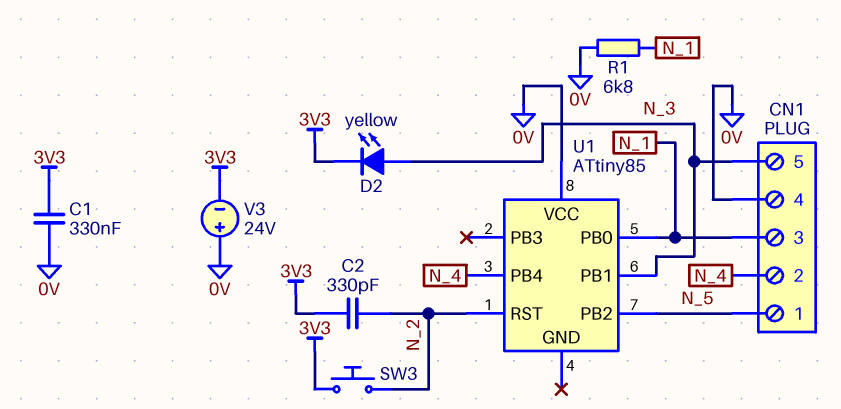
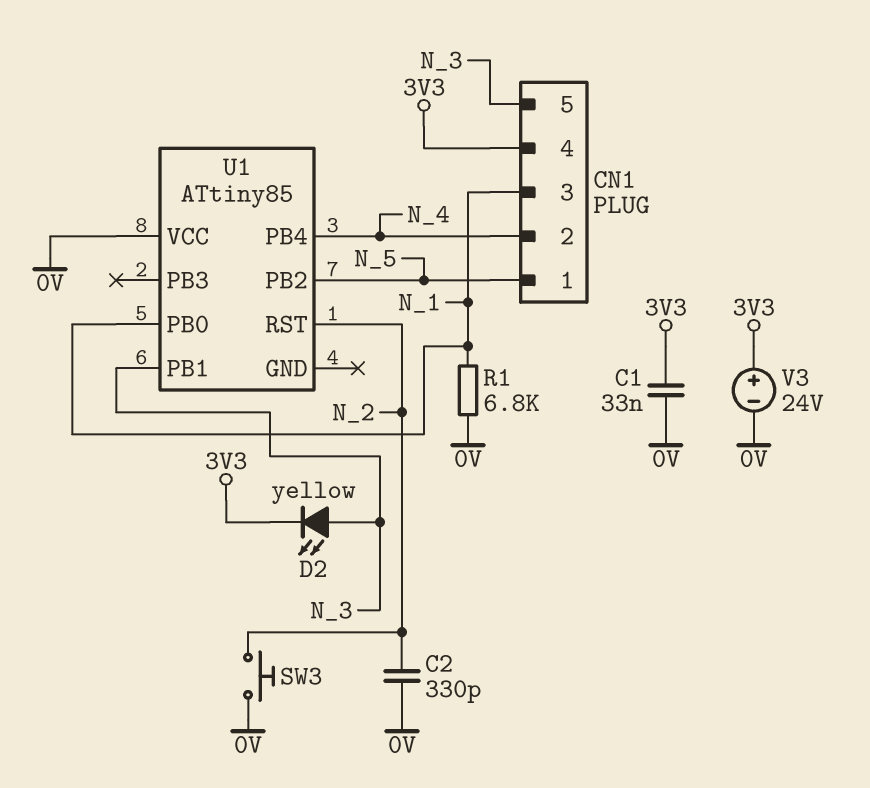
C1: 330nF (0V, 3V3) -> 33nF (0V, 3V3)
C2: 330pF (3V3, N_2) -> 330pF (0V, N_2)
CN1 pin 4: 0V -> 3V3
SW3: button (3V3, N_2) -> button (0V, N_2)
V3: 24V (plus 0V, minus 3V3) -> 24V (plus 3V3, minus 0V)

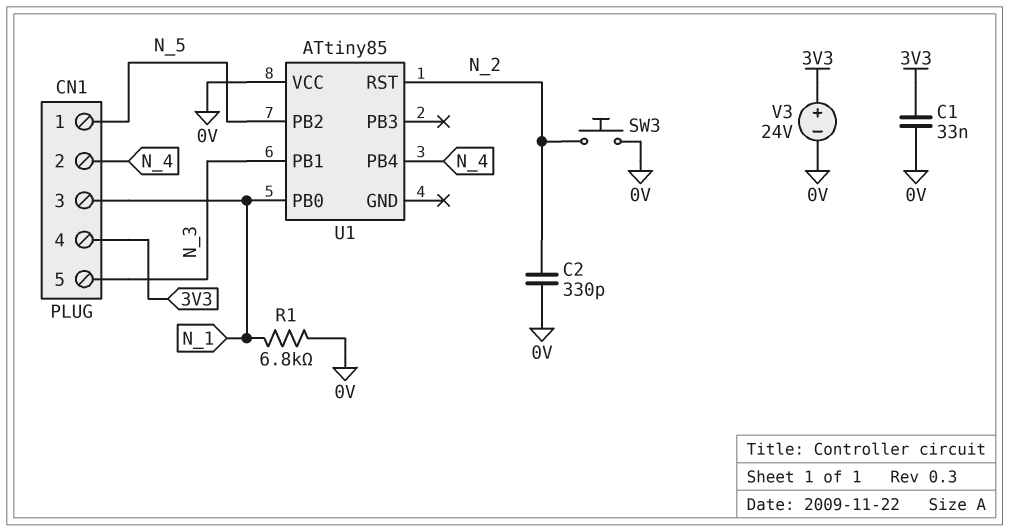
D2: LED yellow (A N_3, K 3V3) -> none

